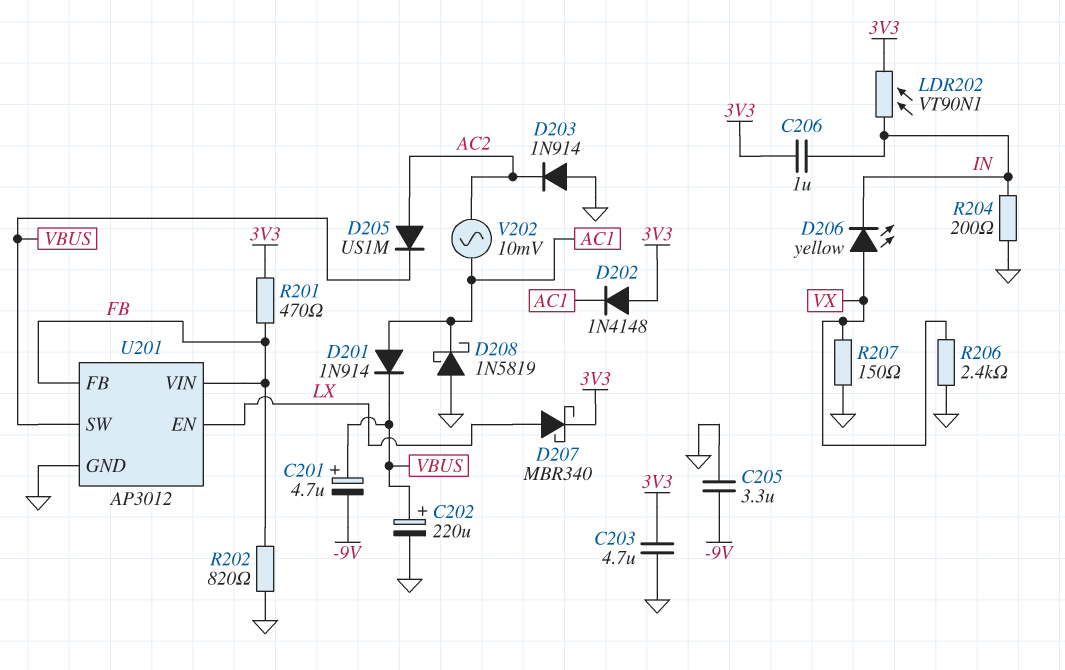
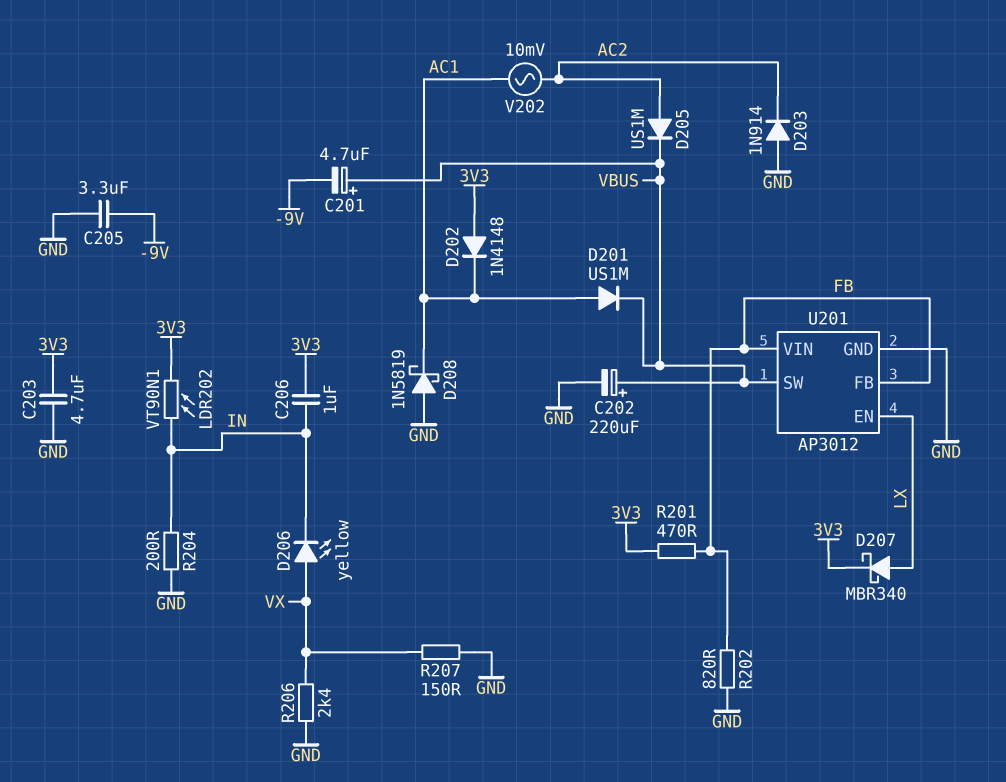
D201: diode 1N914 (A AC1, K VBUS) -> diode US1M (A AC1, K VBUS)

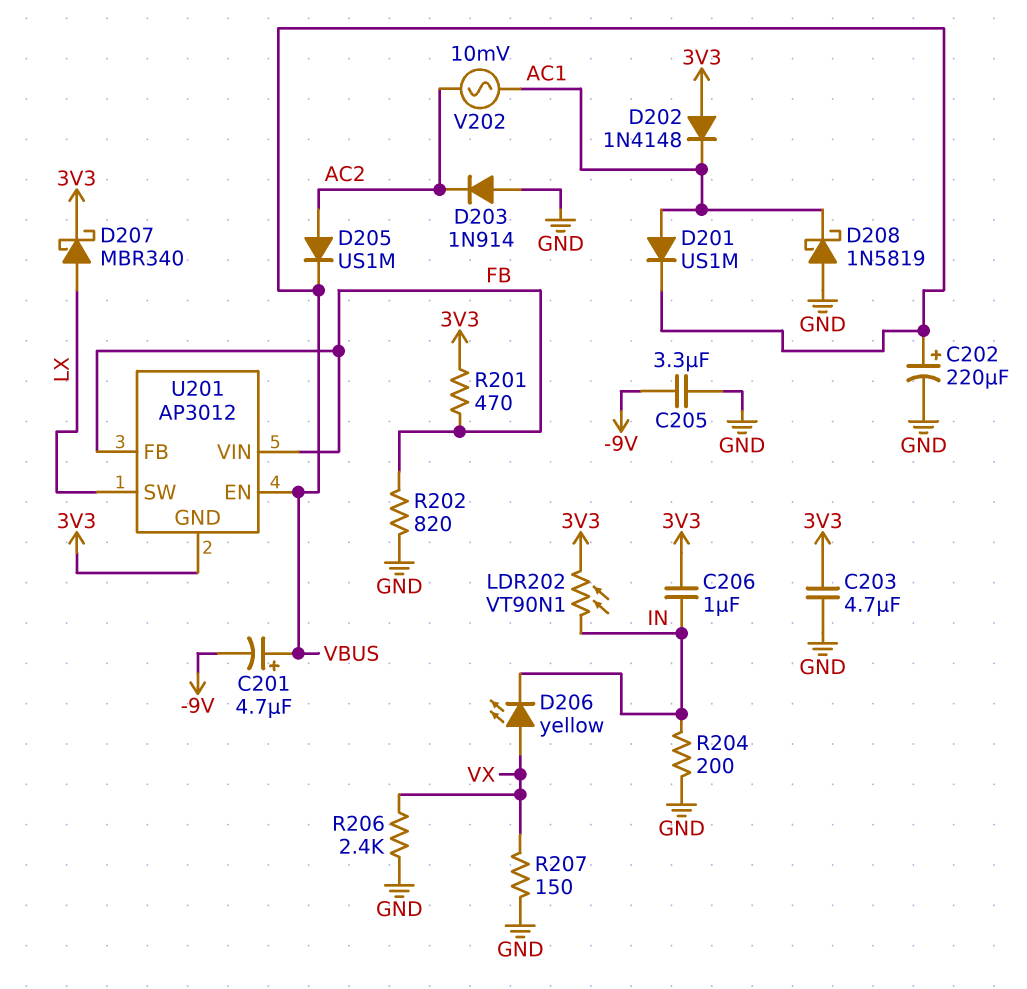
U201 pin EN: LX -> VBUS
U201 pin GND: GND -> 3V3
U201 pin SW: VBUS -> LX

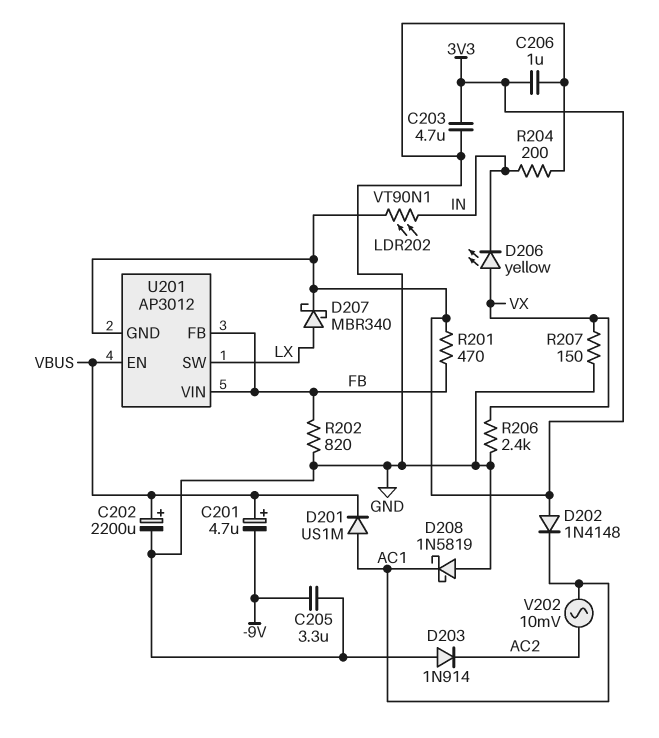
C202: 220uF (plus VBUS, minus GND) -> 2200uF (plus VBUS, minus GND)
C206: 1uF (3V3, IN) -> 1uF (3V3, GND)
D205: diode US1M (A AC2, K VBUS) -> none

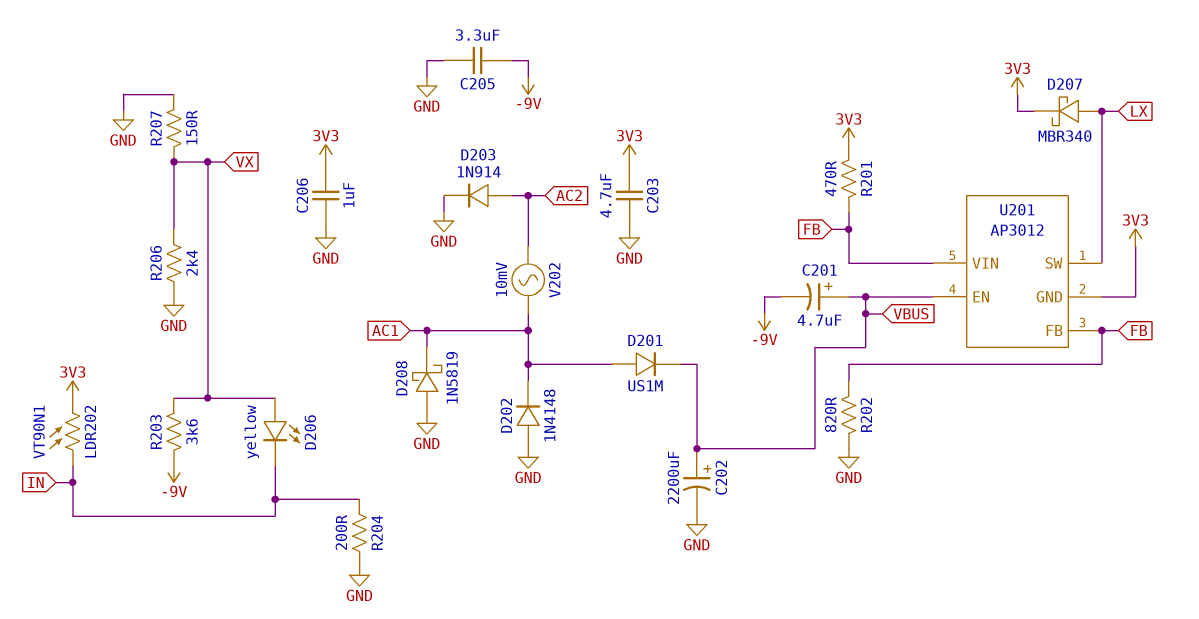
D202: diode 1N4148 (A 3V3, K AC1) -> diode 1N4148 (A GND, K AC1)
D203: diode 1N914 (A GND, K AC2) -> diode 1N914 (A AC2, K GND)
R203: none -> 3.6k (-9V, VX)

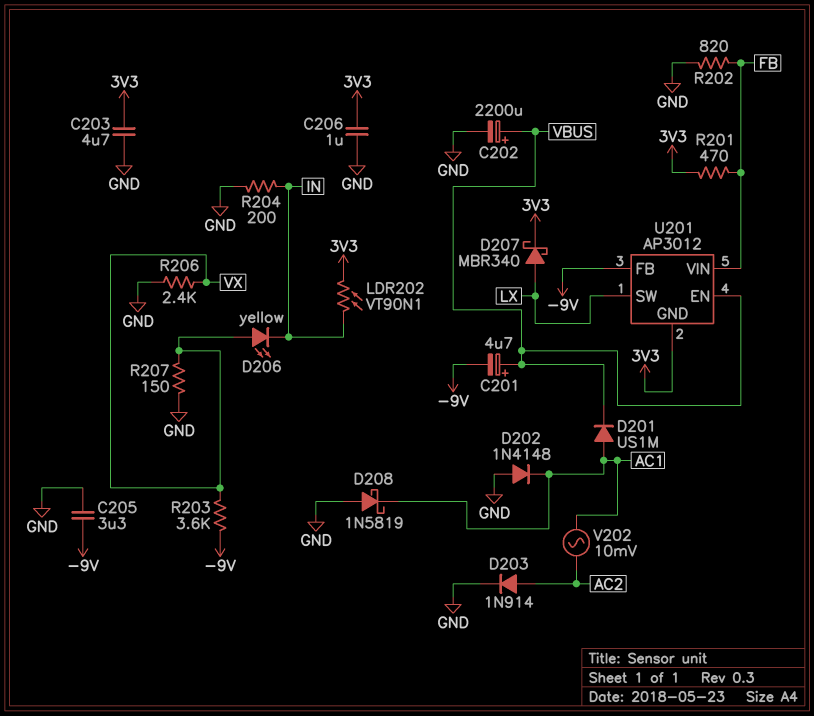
U201 pin FB: FB -> -9V

